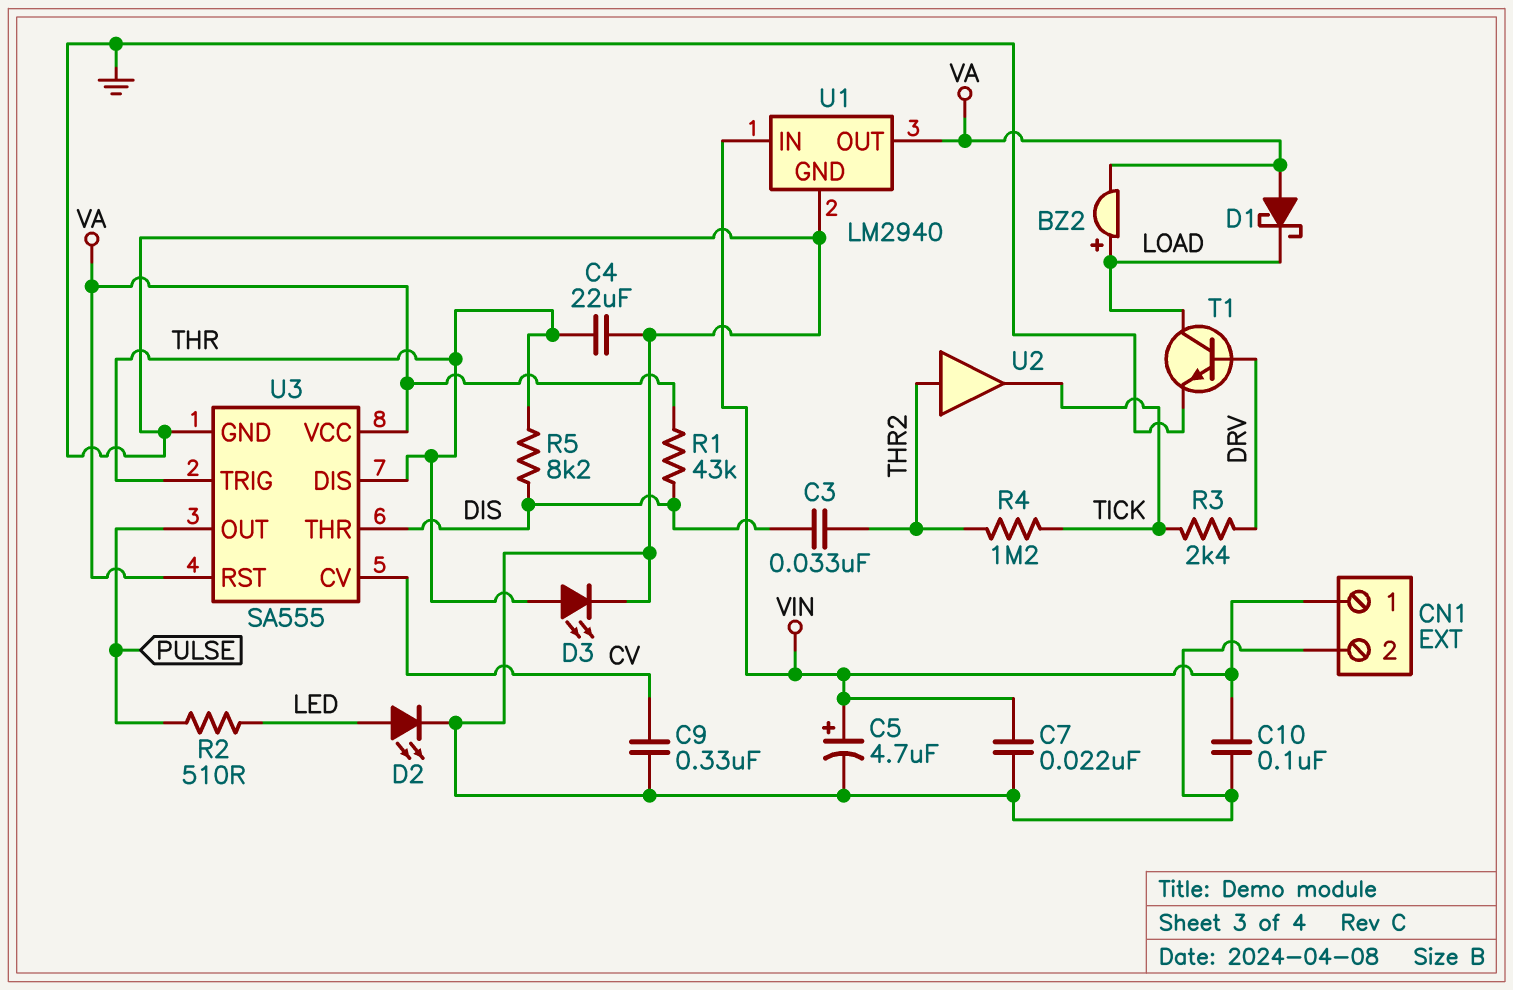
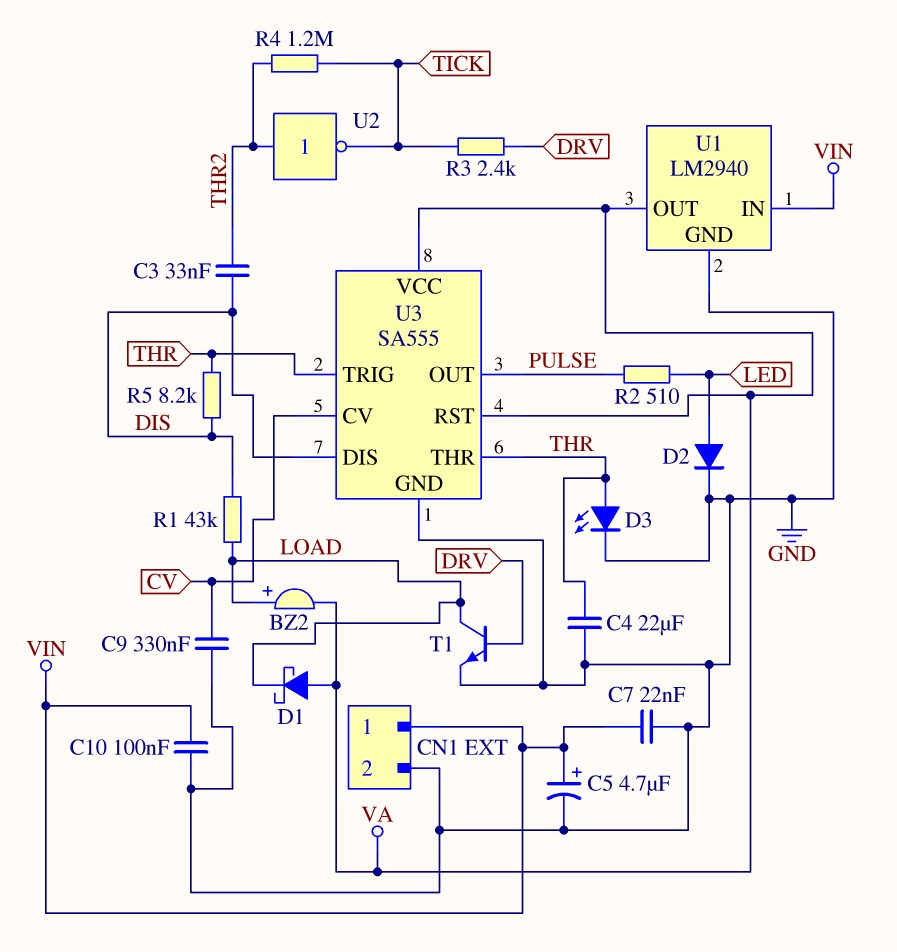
D2: LED (A LED, K GND) -> diode (A LED, K GND)
R1: 43k (DIS, VA) -> 43k (DIS, LOAD)
U2: buffer (in THR2, out TICK) -> NOT (in THR2, out TICK)
U3 pin DIS: THR -> DIS
U3 pin THR: DIS -> THR

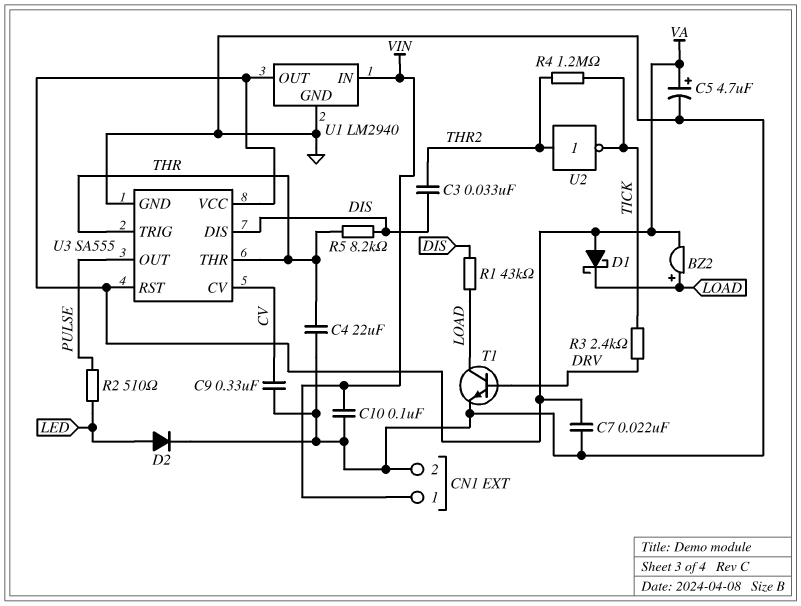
C5: 4.7uF (plus VIN, minus GND) -> 4.7uF (plus VA, minus GND)
C7: 22nF (GND, VIN) -> 22nF (GND, VA)
D3: LED (A THR, K GND) -> none

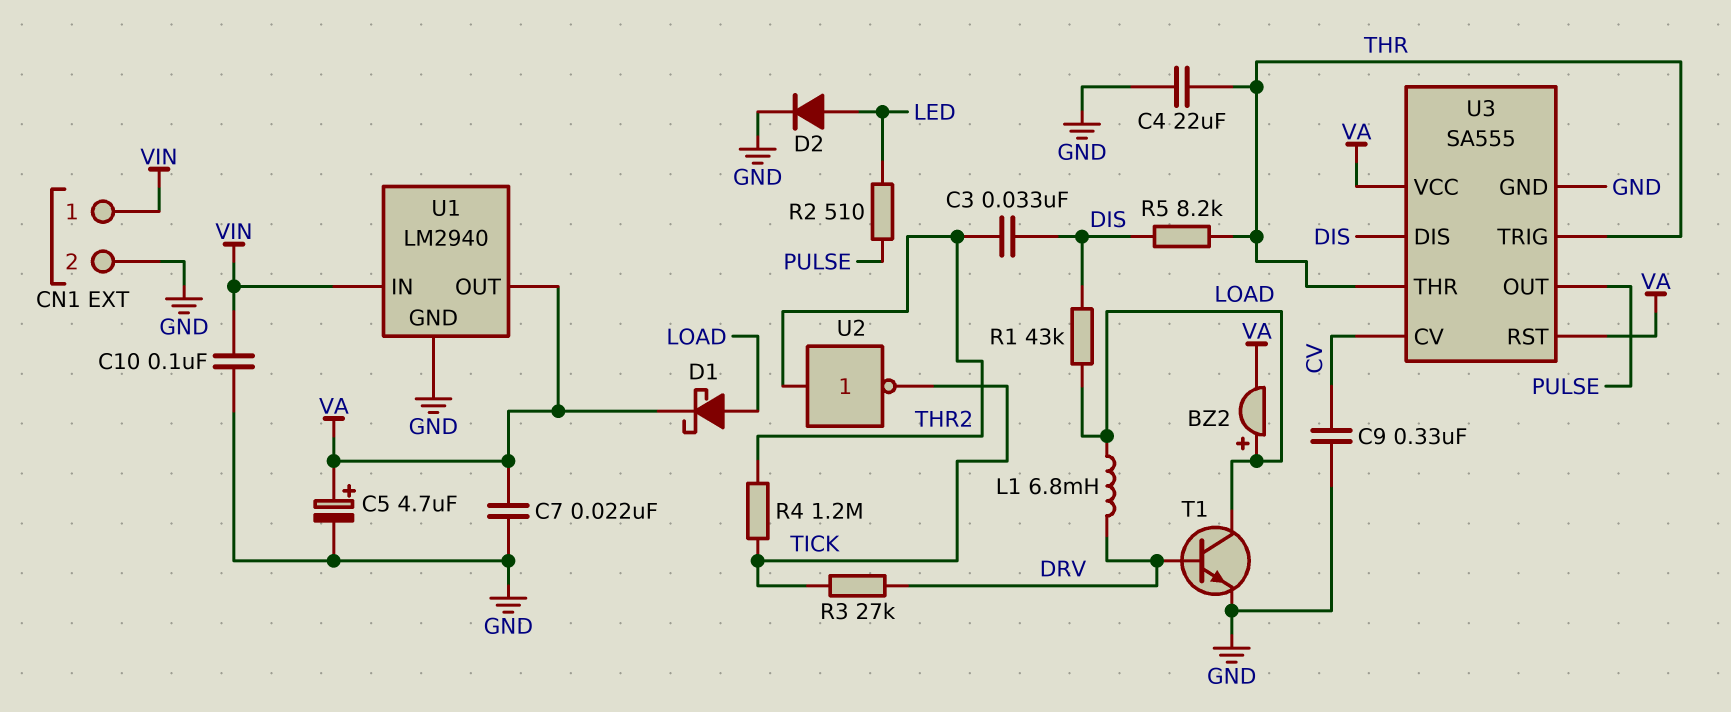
D1: schottky (A VA, K LOAD) -> schottky (A LOAD, K VA)
L1: none -> 6.8mH (DRV, LOAD)
R3: 2.4k (DRV, TICK) -> 27k (DRV, TICK)

